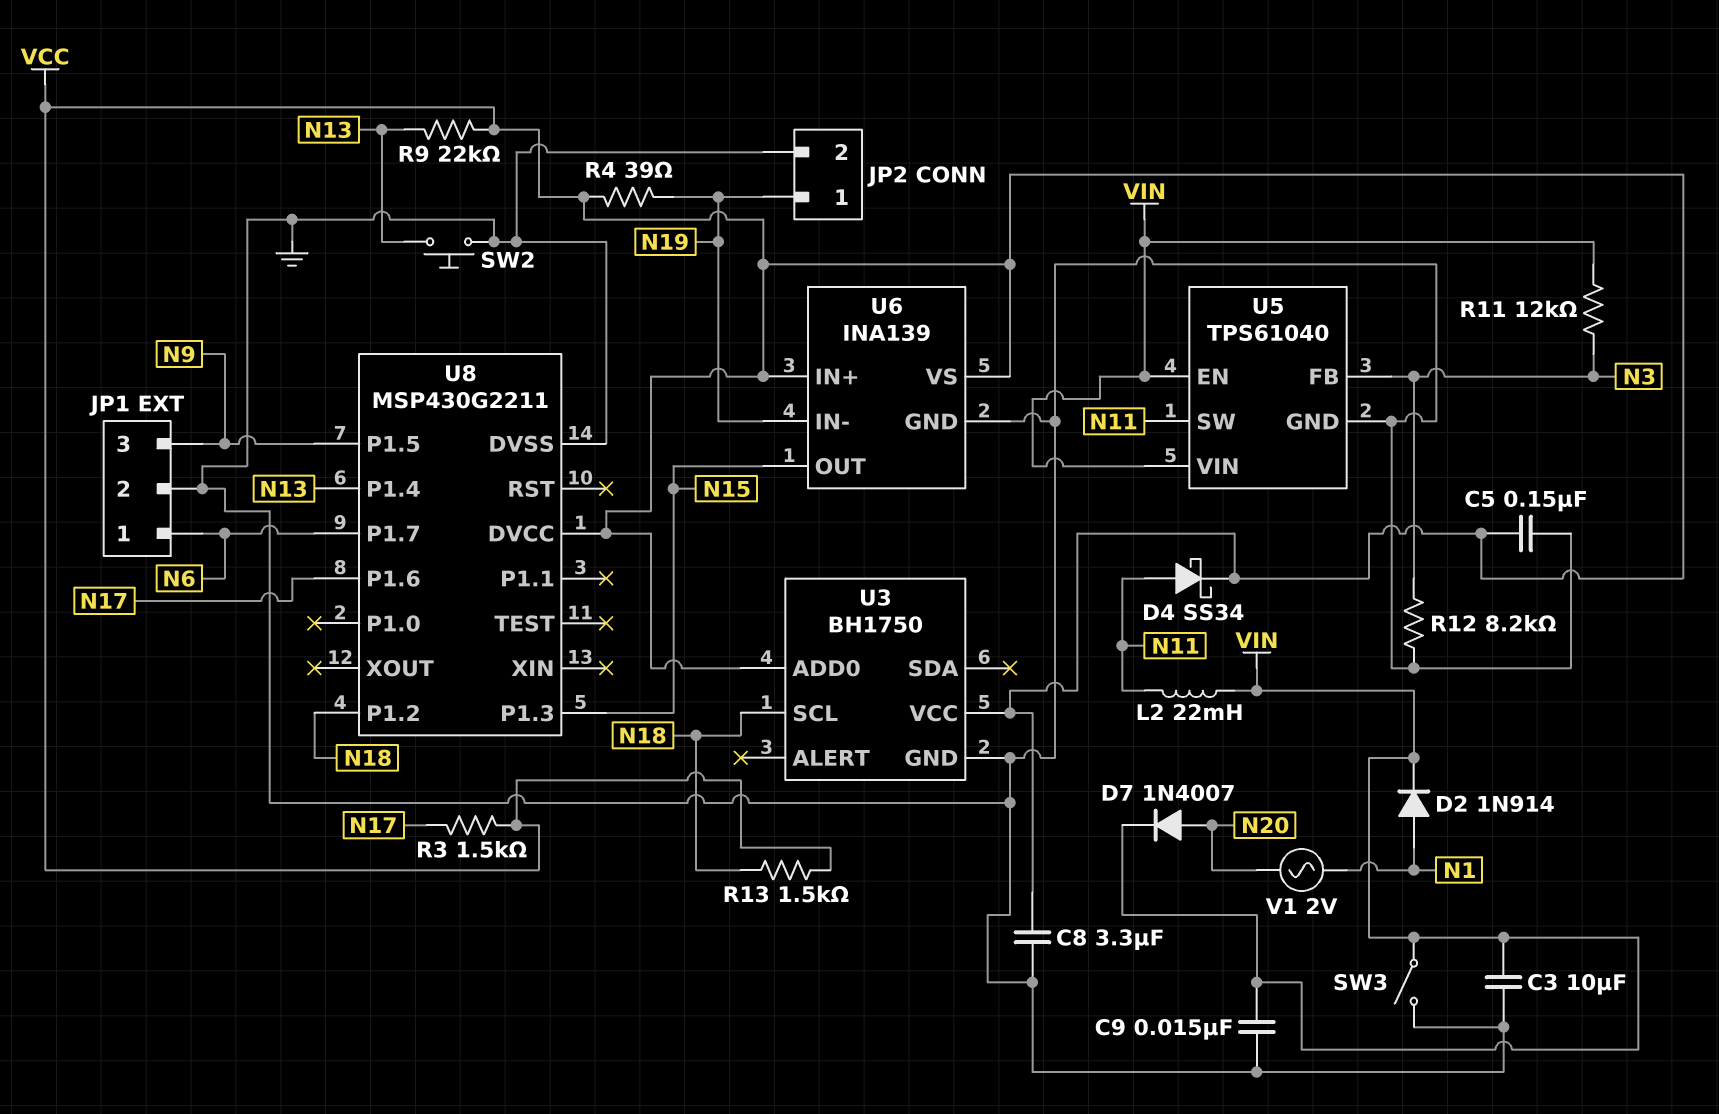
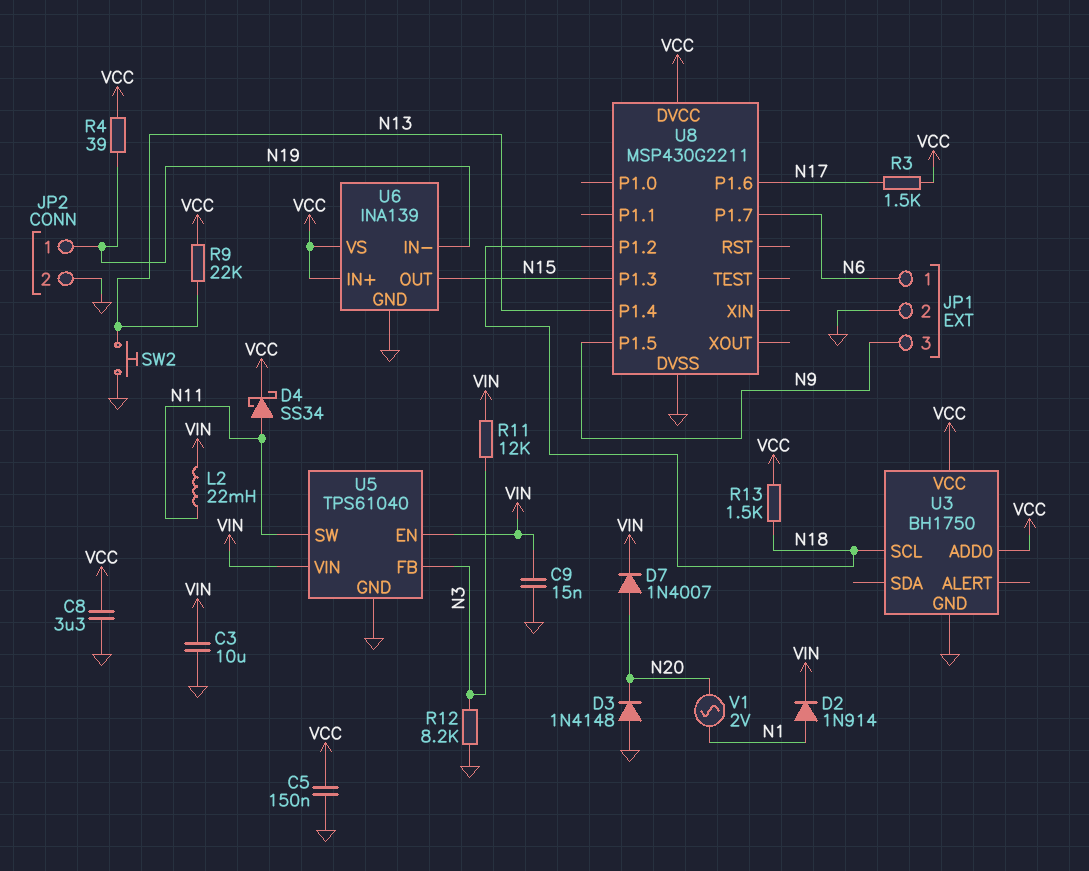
D3: none -> diode 1N4148 (A GND, K N20)
SW3: switch (GND, VIN) -> none

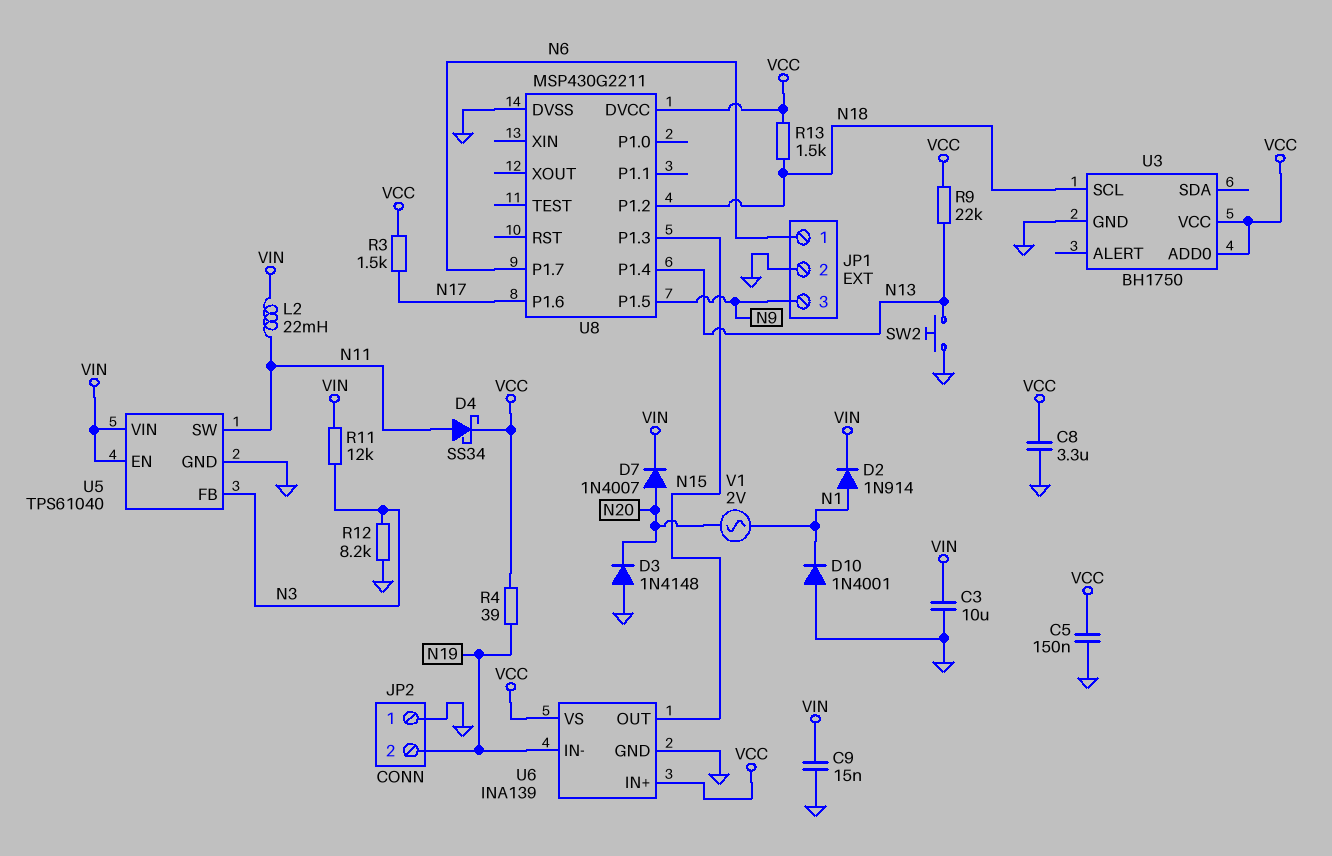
D10: none -> diode 1N4001 (A GND, K N1)
JP2 pin 1: N19 -> GND
JP2 pin 2: GND -> N19

